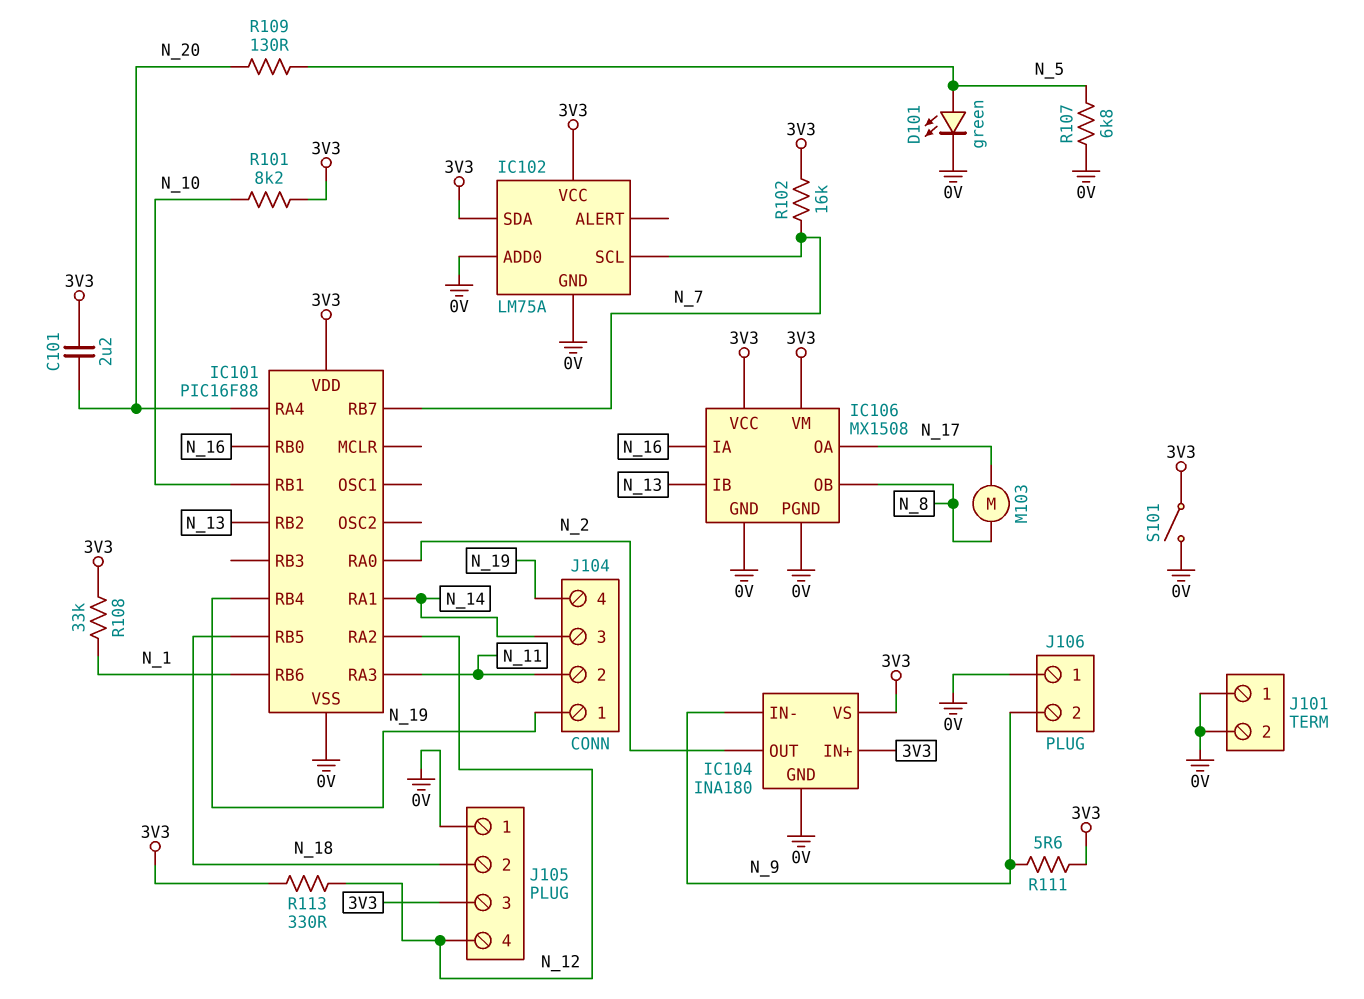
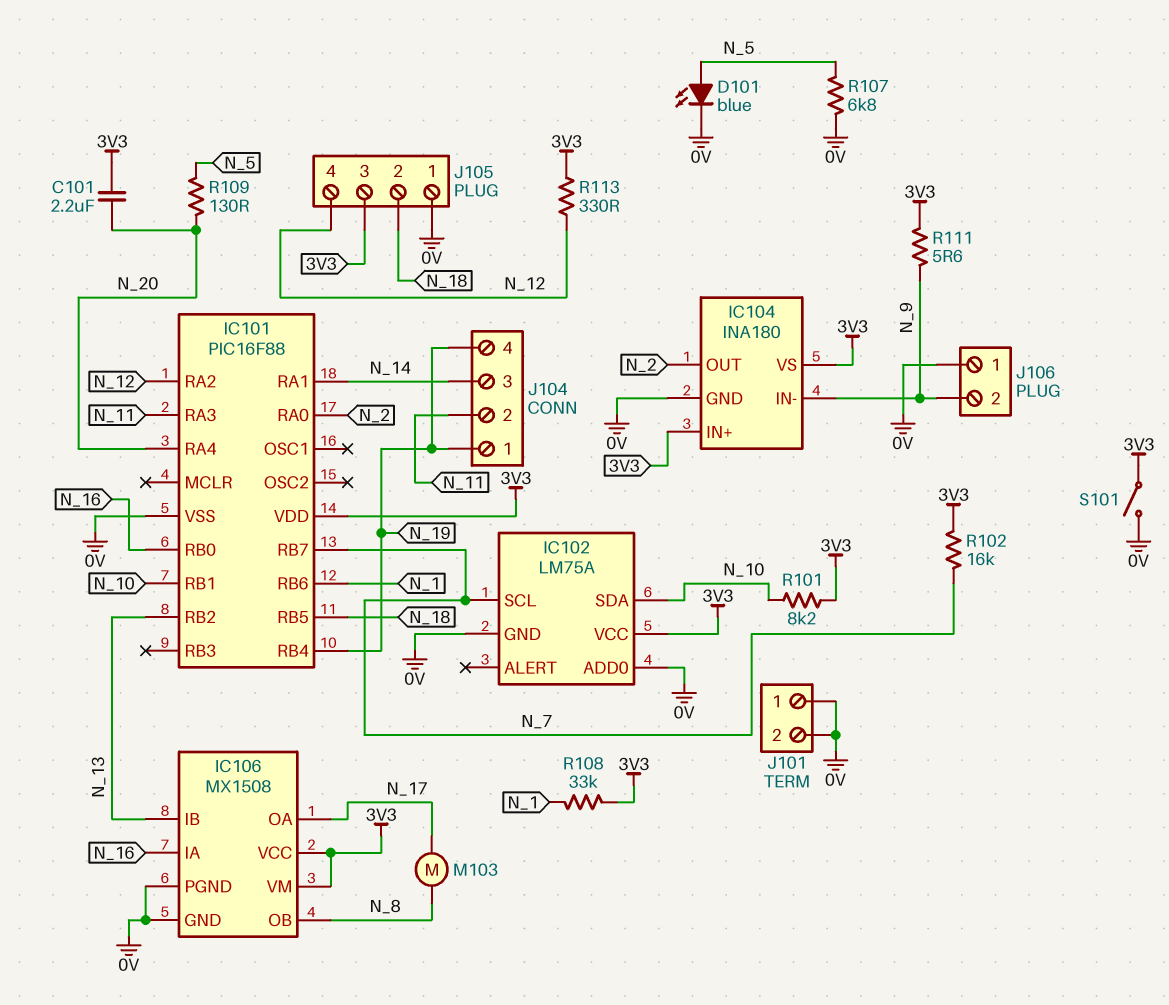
D101: LED green (A N_5, K 0V) -> LED blue (A N_5, K 0V)
IC102 pin SDA: 3V3 -> N_10

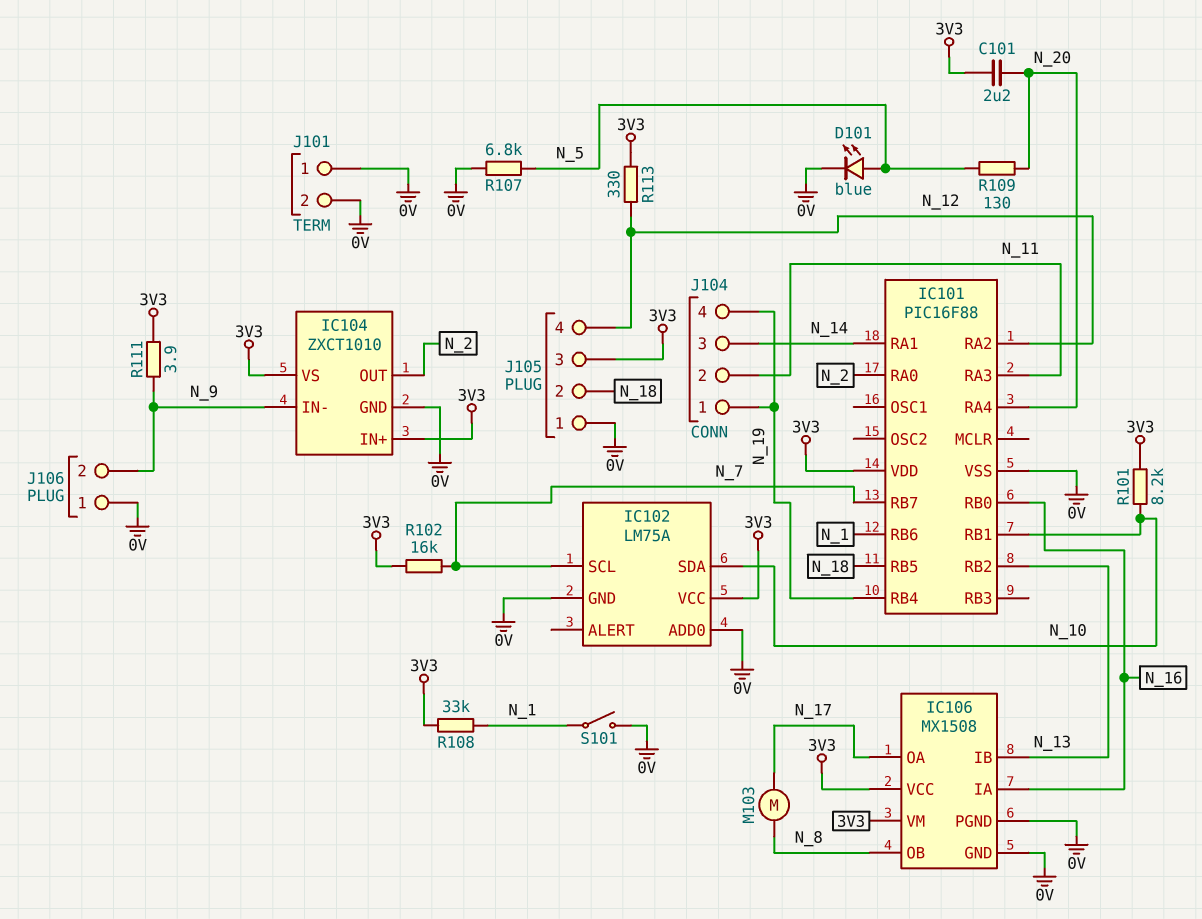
IC104: INA180 -> ZXCT1010
R111: 5.6 (3V3, N_9) -> 3.9 (3V3, N_9)
S101: switch (0V, 3V3) -> switch (0V, N_1)

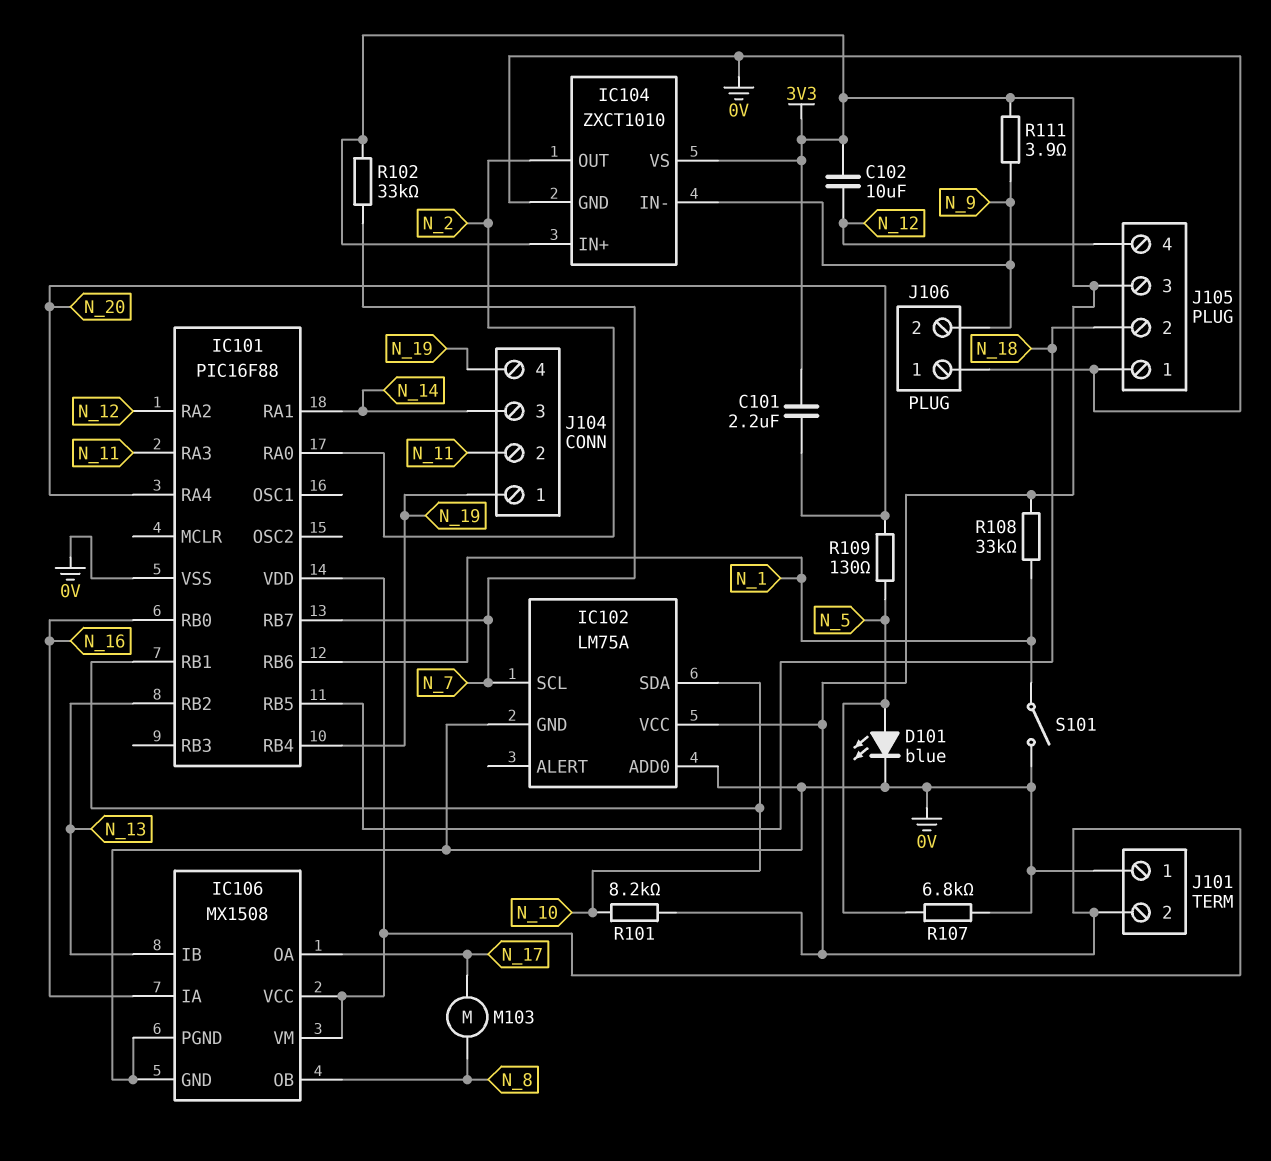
C102: none -> 10uF (3V3, N_12)
J101 pin 2: 0V -> 3V3
R102: 16k (3V3, N_7) -> 33k (3V3, N_7)
R113: 330 (3V3, N_12) -> none

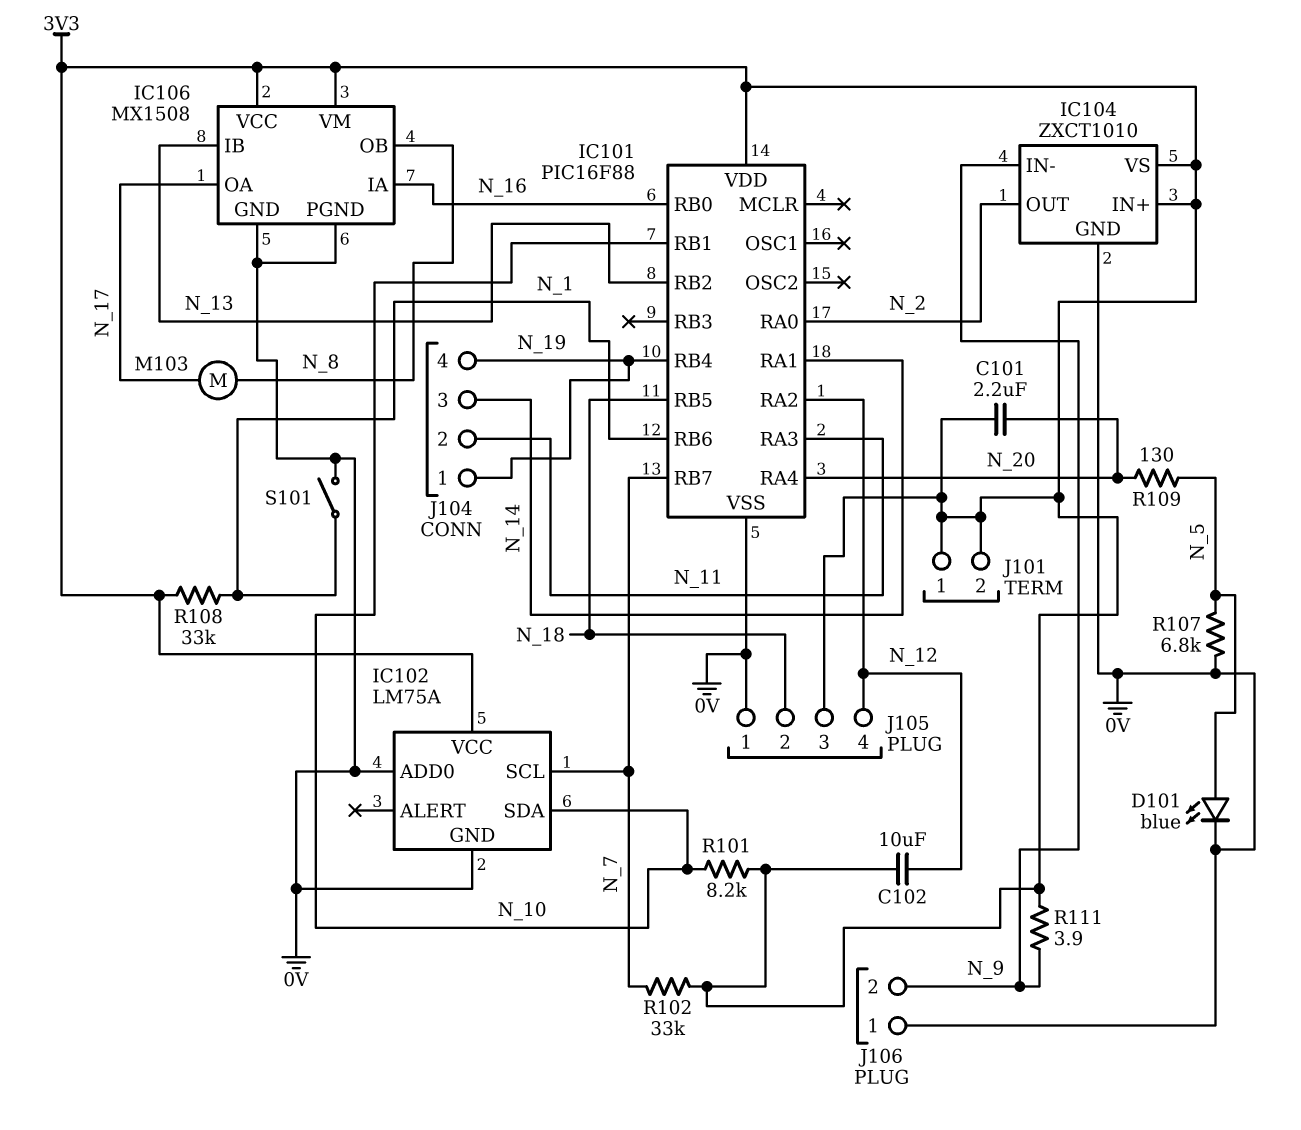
J101 pin 1: 0V -> 3V3

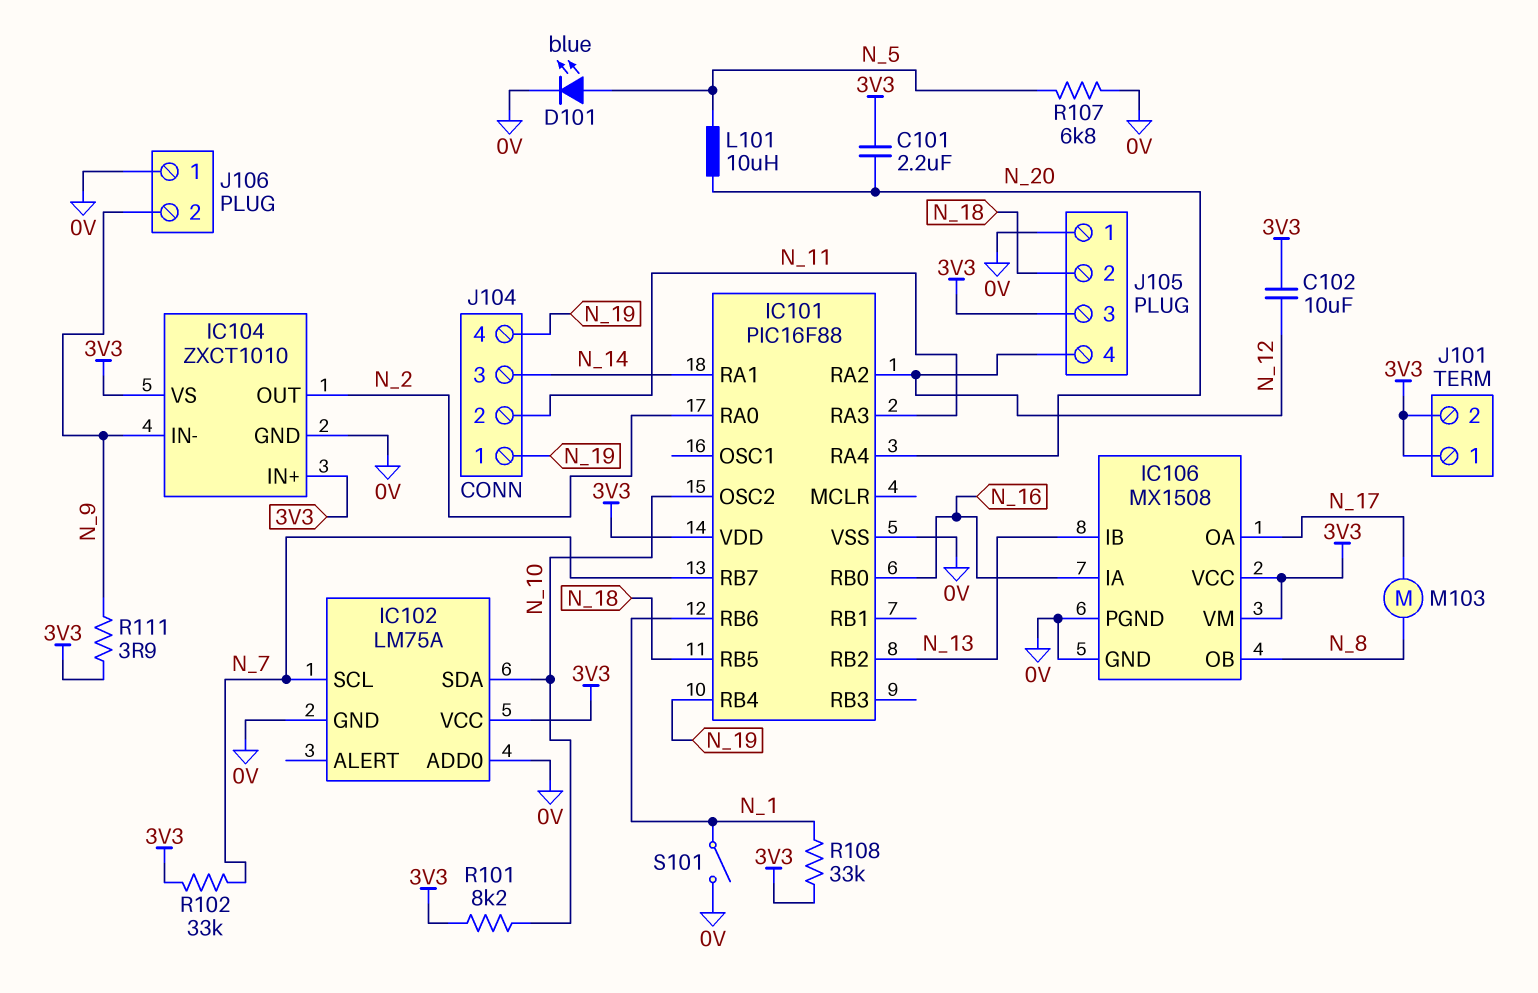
IC101 pin OSC2: none -> N_10
IC101 pin RB1: N_10 -> none
L101: none -> 10uH (N_5, N_20)
R109: 130 (N_5, N_20) -> none

